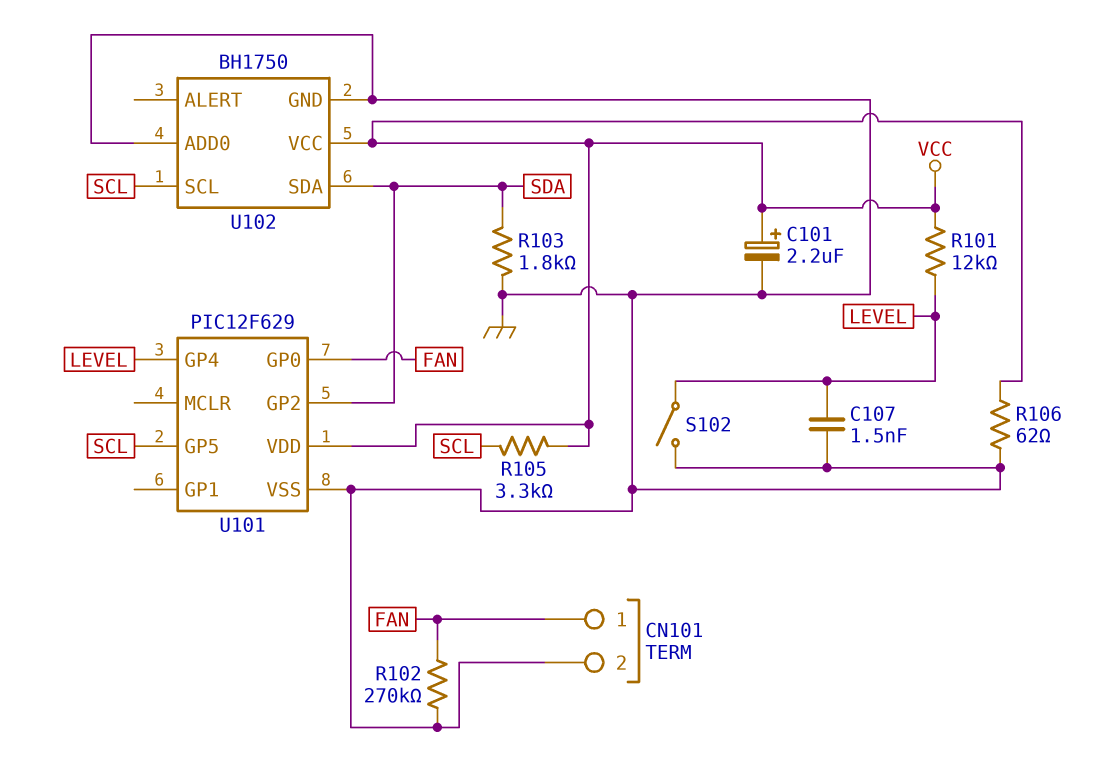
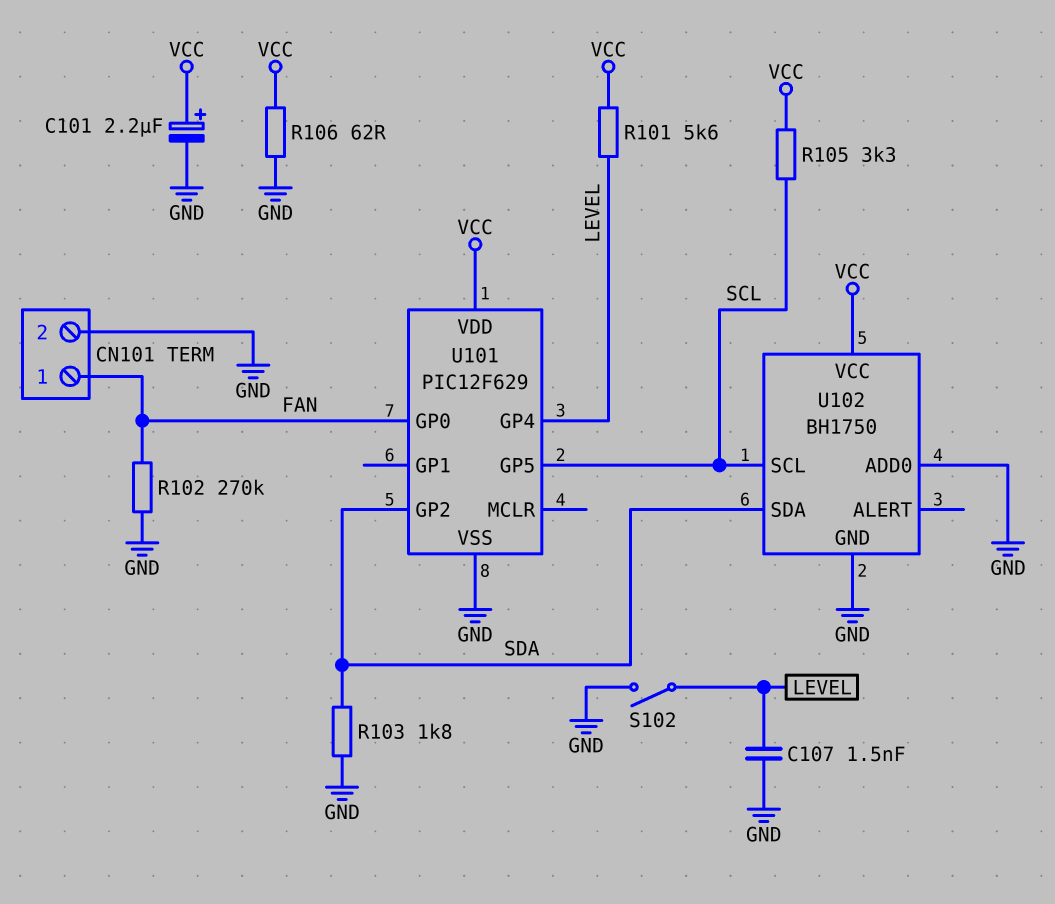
R101: 12k (LEVEL, VCC) -> 5.6k (LEVEL, VCC)

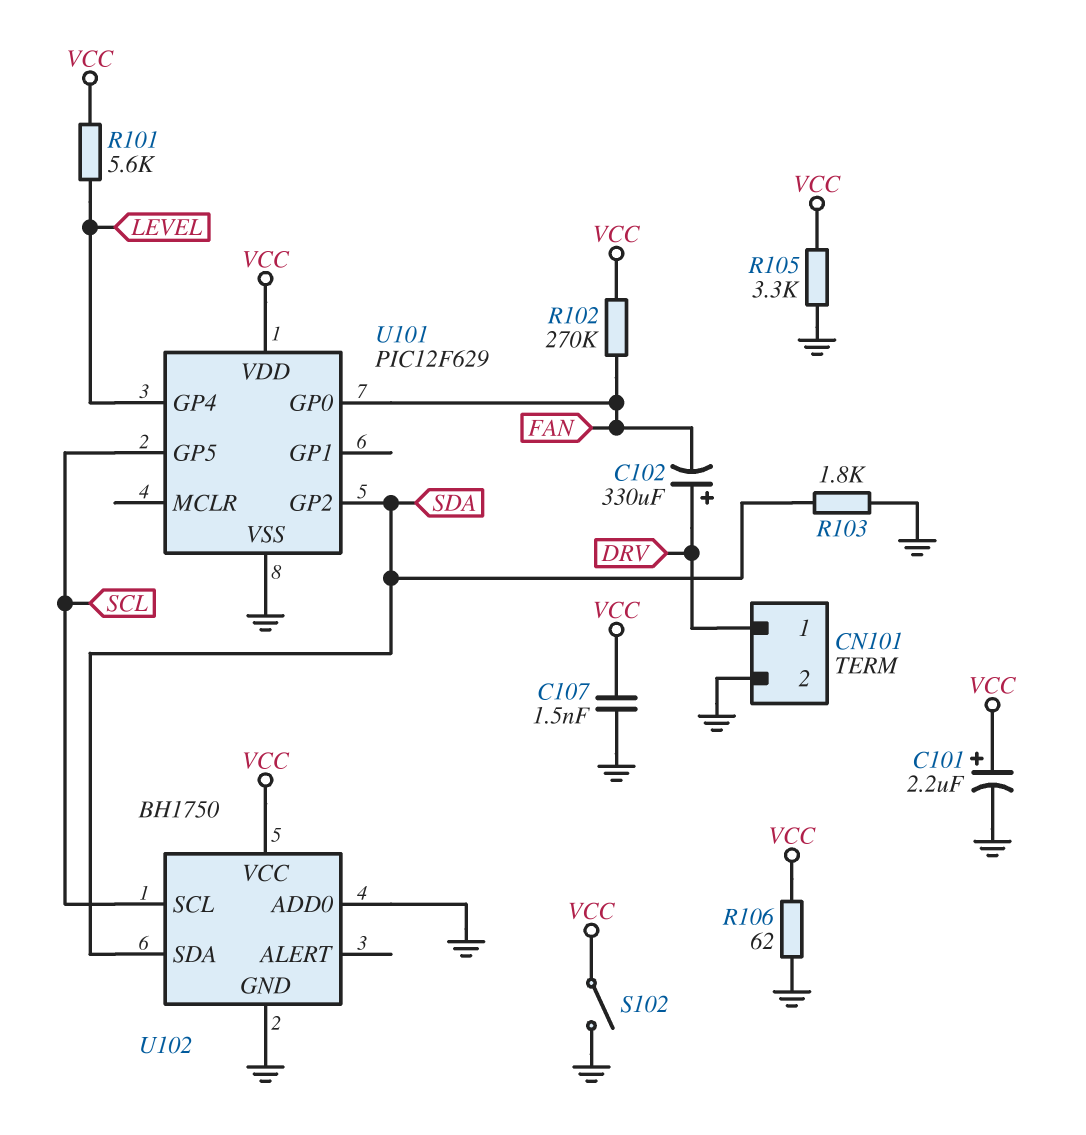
C102: none -> 330uF (plus DRV, minus FAN)
C107: 1.5nF (GND, LEVEL) -> 1.5nF (GND, VCC)
CN101 pin 1: FAN -> DRV
R102: 270k (FAN, GND) -> 270k (FAN, VCC)
R105: 3.3k (SCL, VCC) -> 3.3k (GND, VCC)
S102: switch (GND, LEVEL) -> switch (GND, VCC)

